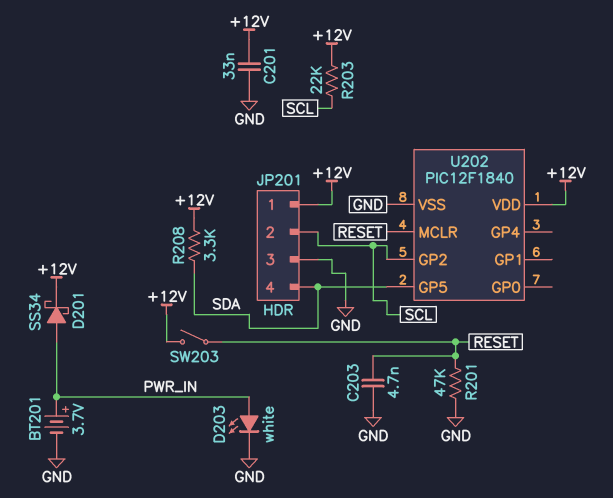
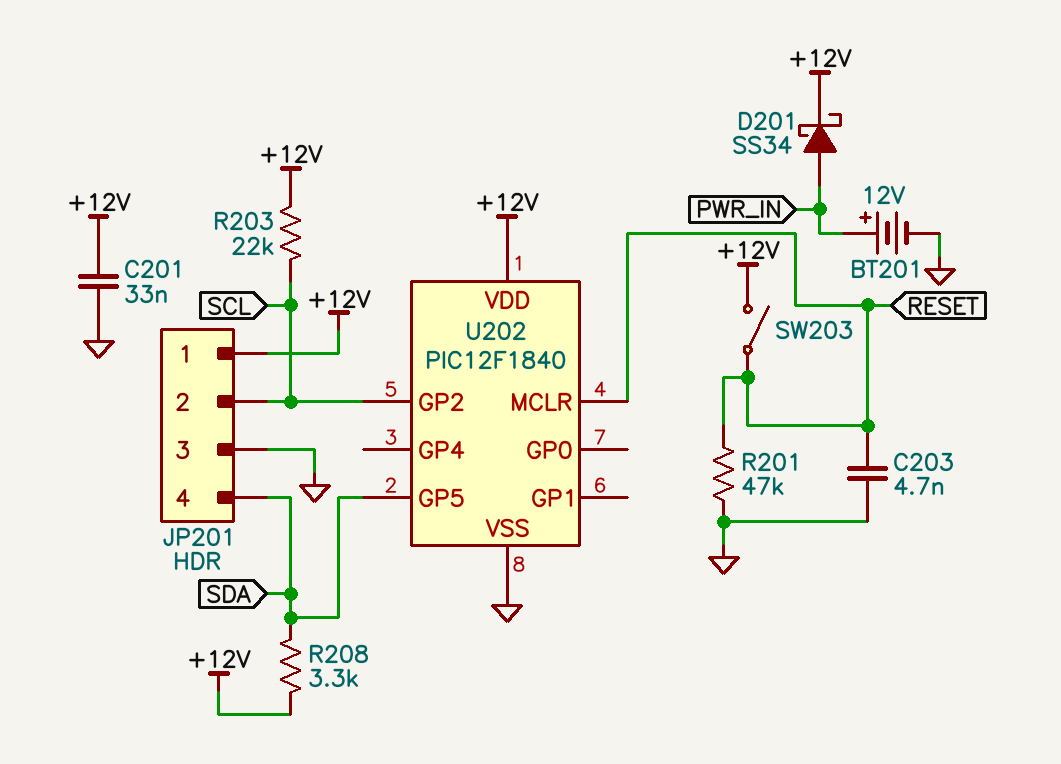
BT201: 3.7V (plus PWR_IN, minus GND) -> 12V (plus PWR_IN, minus GND)
D203: LED white (A PWR_IN, K GND) -> none

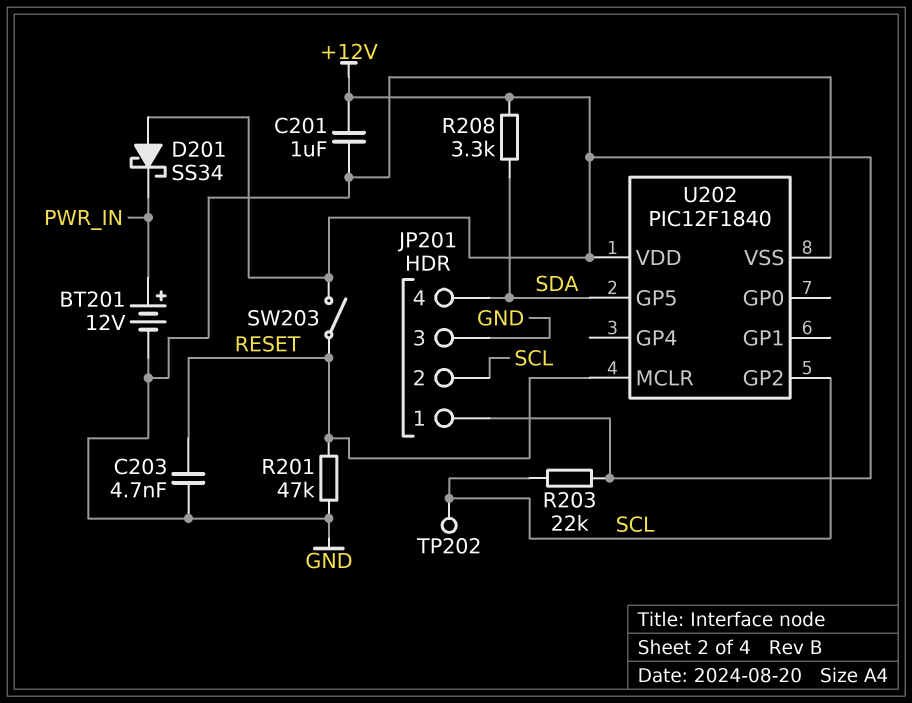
C201: 33nF (+12V, GND) -> 1uF (+12V, GND)
D201: schottky SS34 (A PWR_IN, K +12V) -> schottky SS34 (A +12V, K PWR_IN)
TP202: none -> test point (SCL)

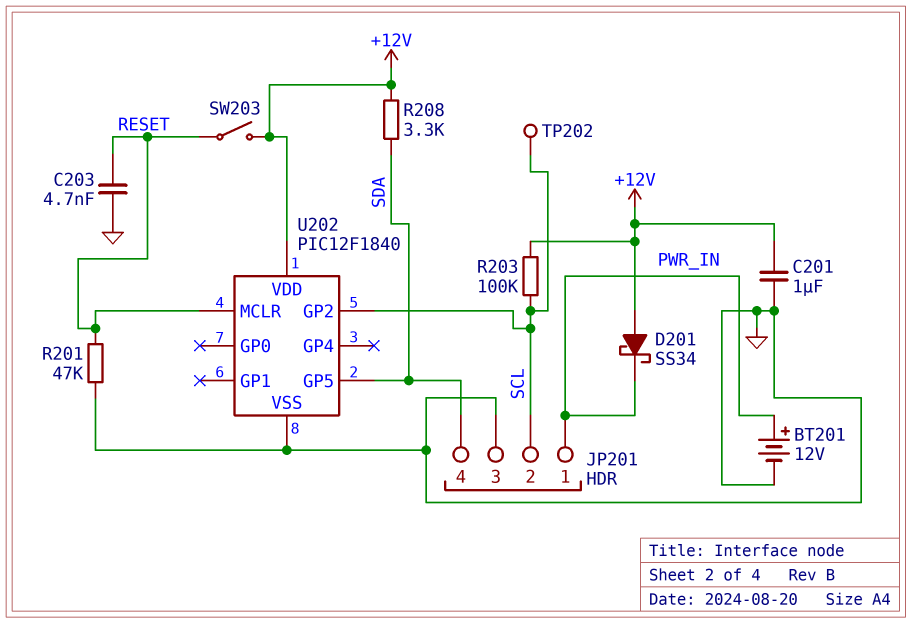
JP201 pin 1: +12V -> PWR_IN
R203: 22k (+12V, SCL) -> 100k (+12V, SCL)

